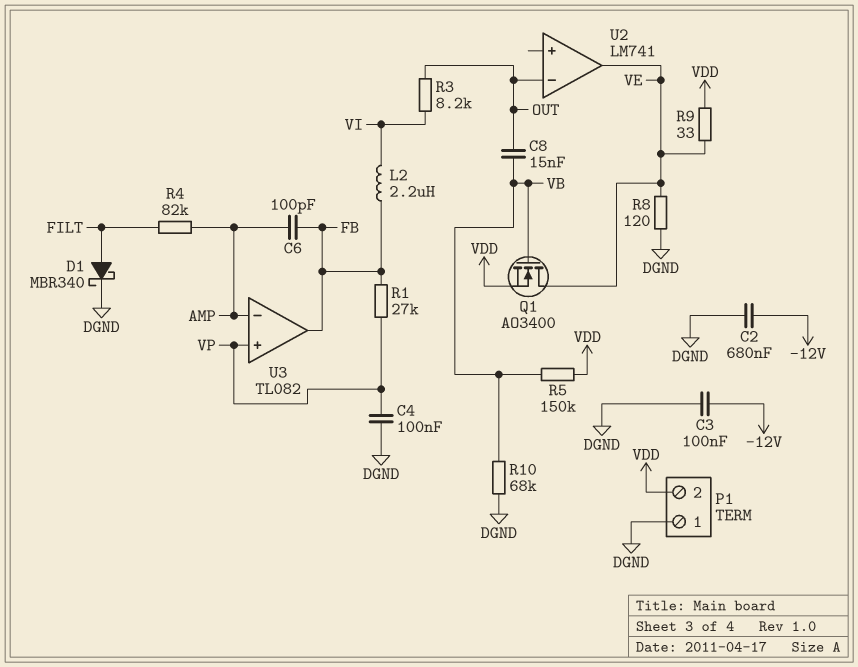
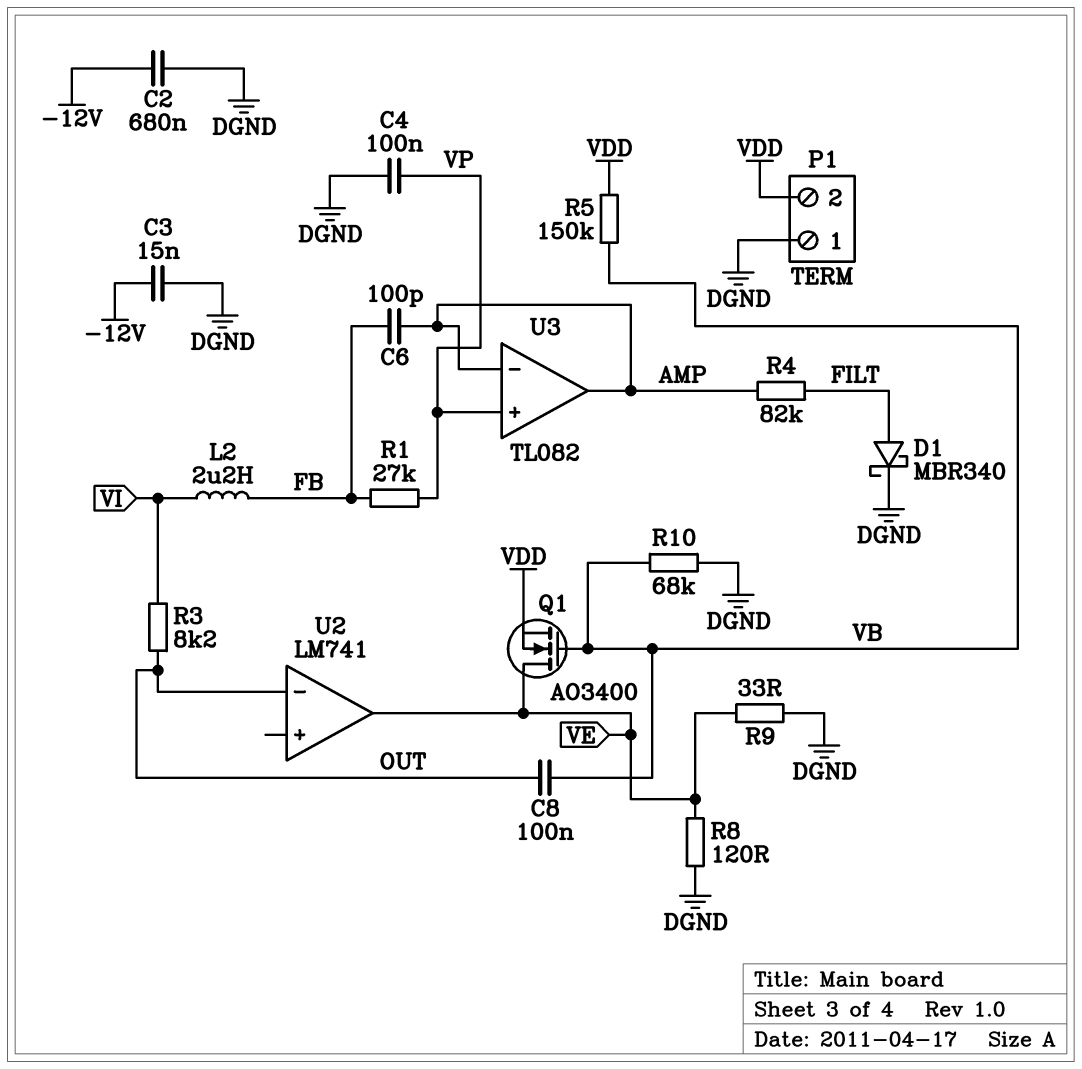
C3: 100nF (-12V, DGND) -> 15nF (-12V, DGND)
C8: 15nF (OUT, VB) -> 100nF (OUT, VB)
R9: 33 (VDD, VE) -> 33 (DGND, VE)
U3 pin out: FB -> AMP

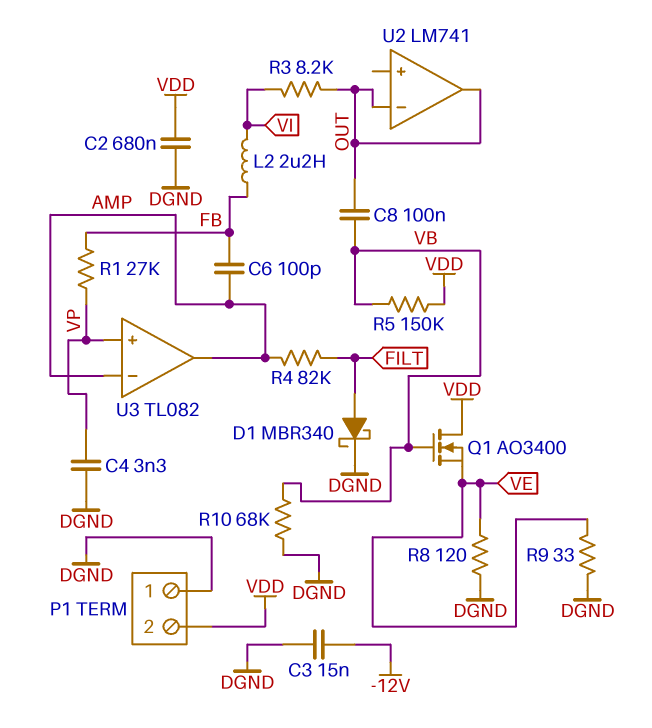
C2: 680nF (-12V, DGND) -> 680nF (DGND, VDD)
C4: 100nF (DGND, VP) -> 3.3nF (DGND, VP)
Q1: NMOS AO3400 (G VB, D VE, S VDD) -> NMOS AO3400 (G VB, D VDD, S VE)
U2 pin out: VE -> OUT

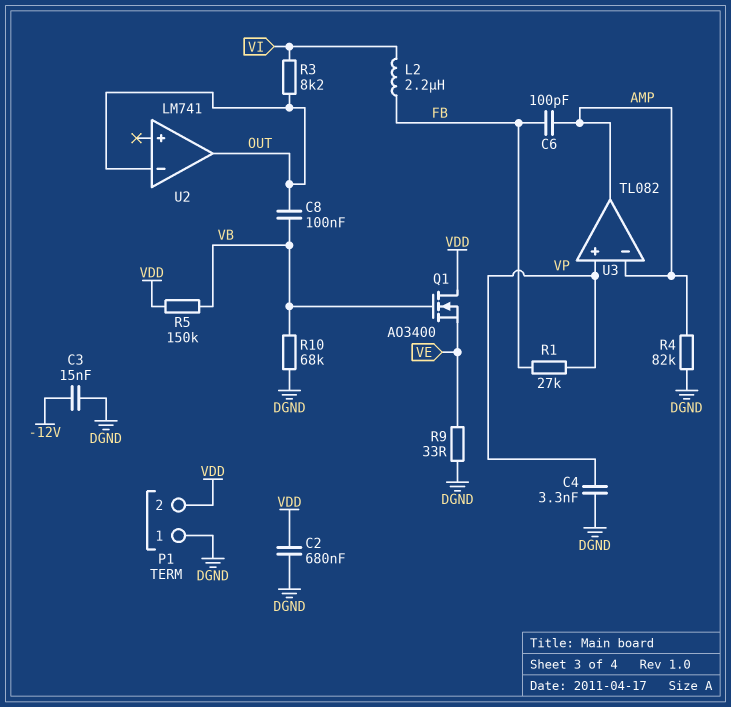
D1: schottky MBR340 (A FILT, K DGND) -> none
R4: 82k (AMP, FILT) -> 82k (AMP, DGND)
R8: 120 (DGND, VE) -> none

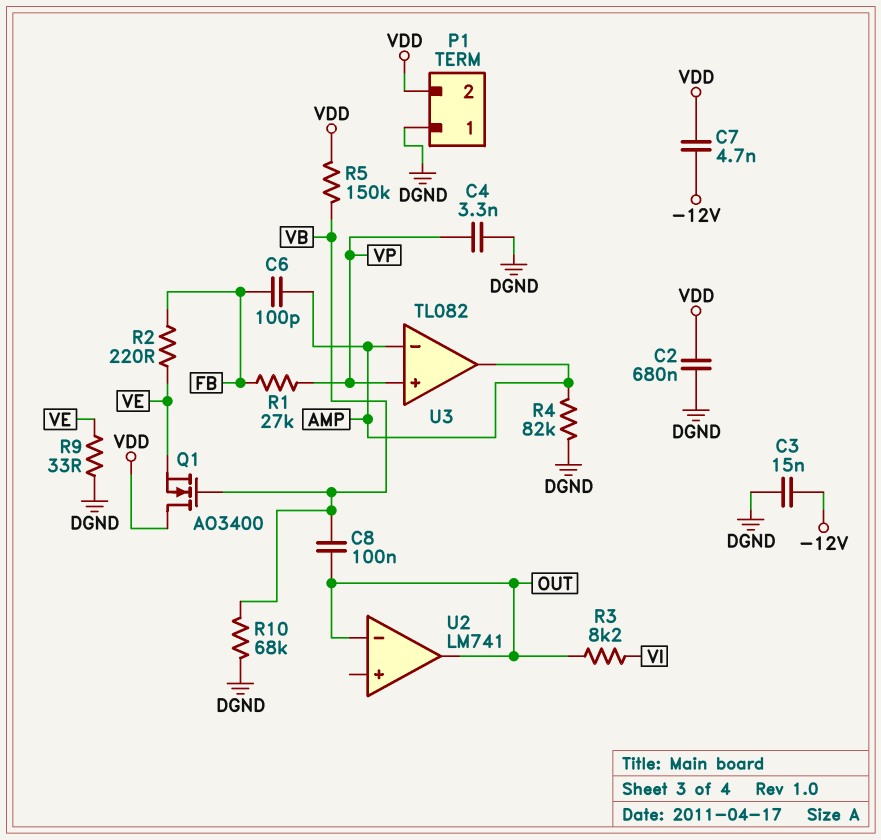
C7: none -> 4.7nF (-12V, VDD)
L2: 2.2uH (FB, VI) -> none
R2: none -> 220 (FB, VE)

